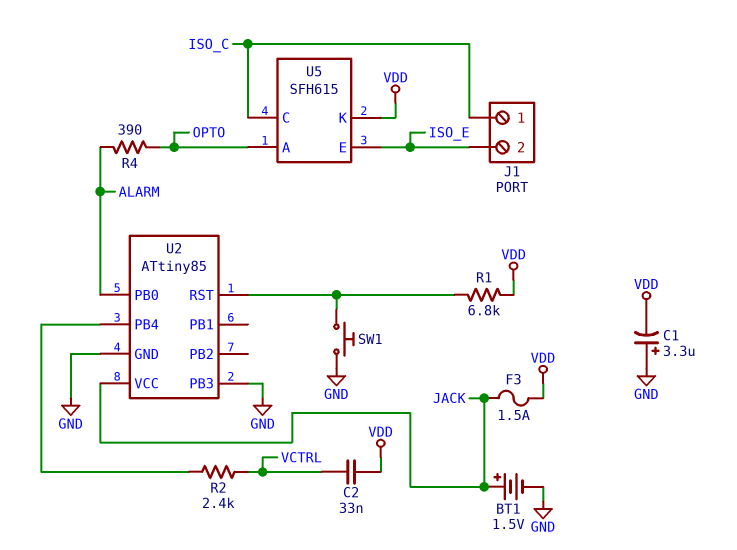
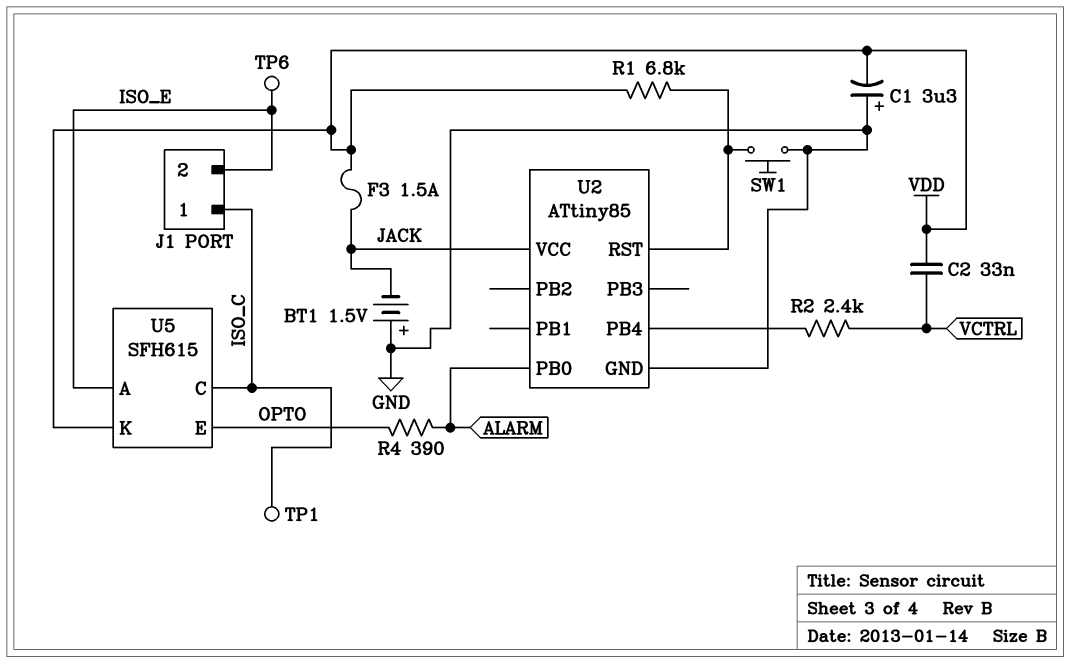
BT1: 1.5V (plus JACK, minus GND) -> 1.5V (plus GND, minus JACK)
TP1: none -> test point (ISO_C)
TP6: none -> test point (ISO_E)
U2 pin PB3: GND -> none
U5 pin A: OPTO -> ISO_E
U5 pin E: ISO_E -> OPTO

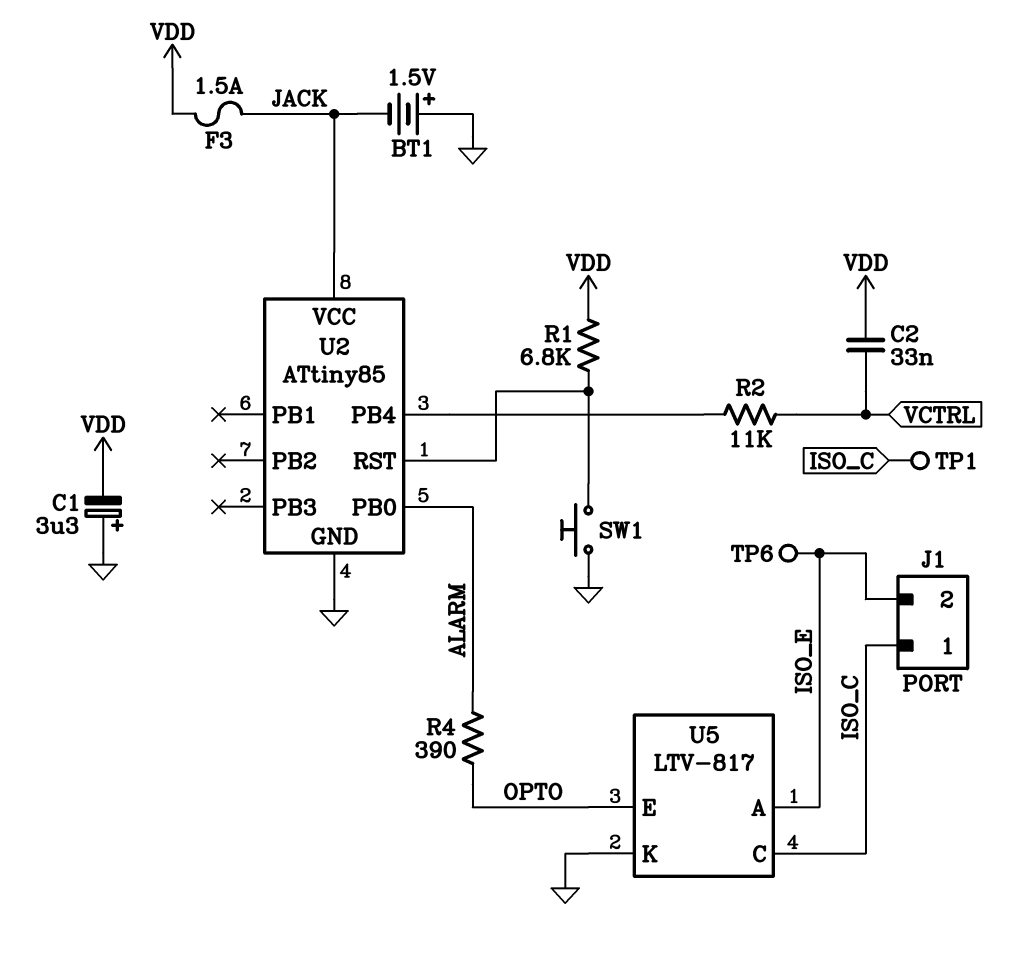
R2: 2.4k (U2/PB4, VCTRL) -> 11k (U2/PB4, VCTRL)
U5: SFH615 -> LTV-817
U5 pin K: VDD -> GND

